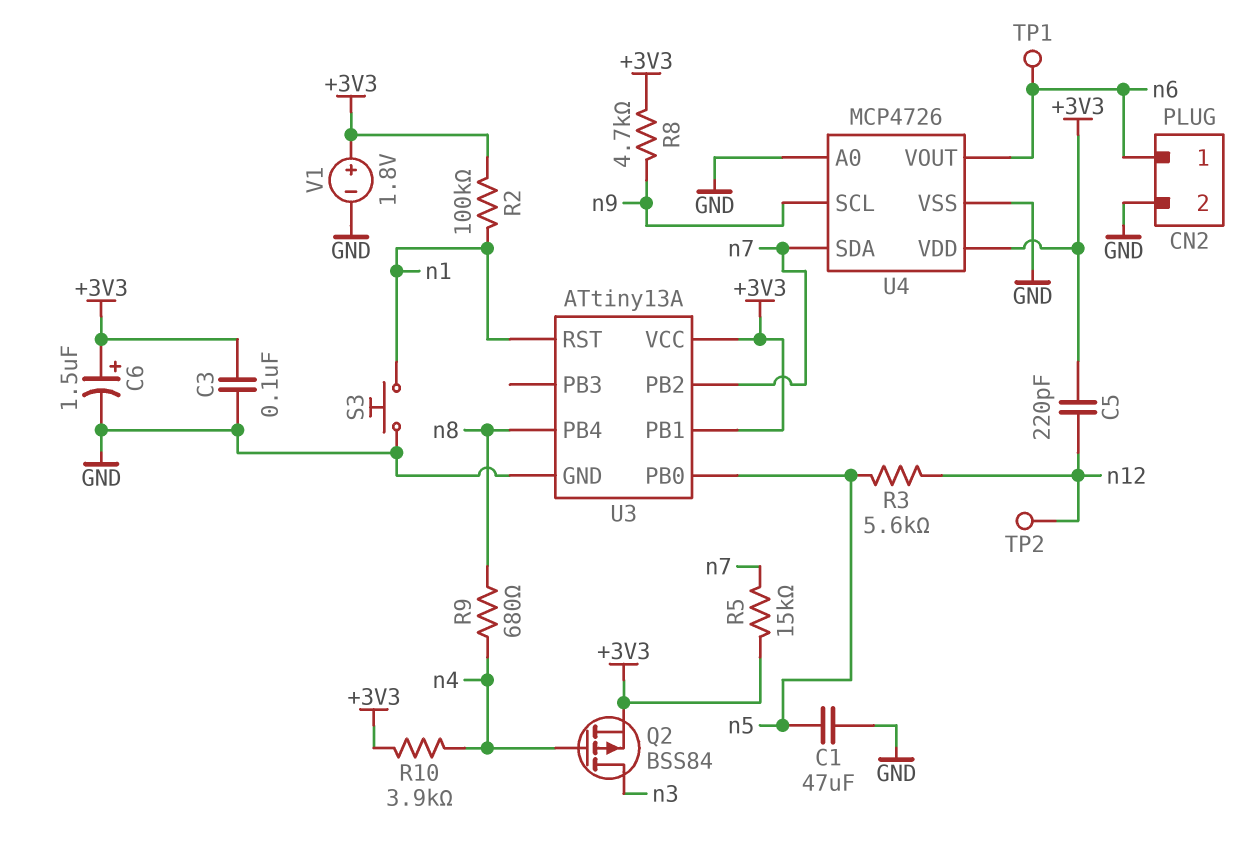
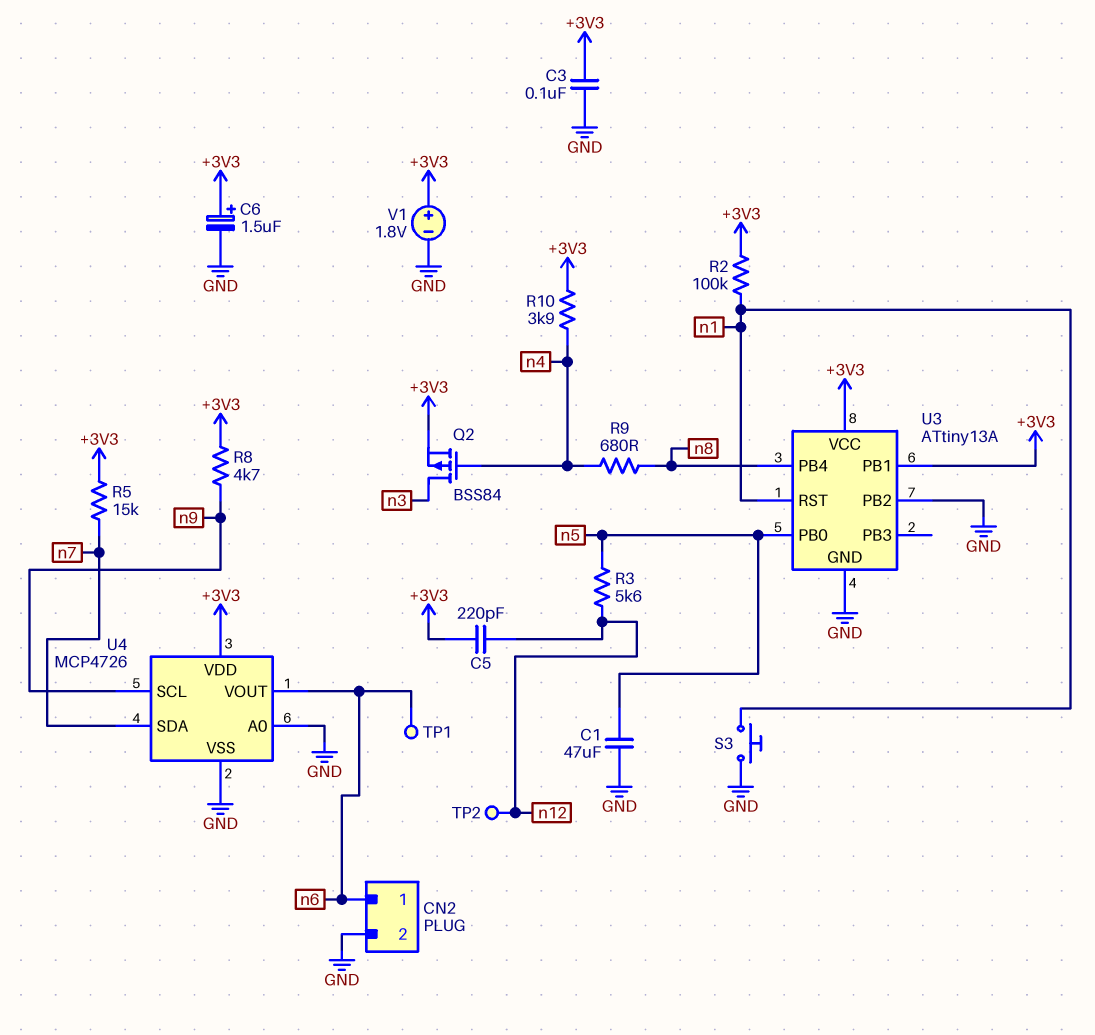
U3 pin PB2: n7 -> GND

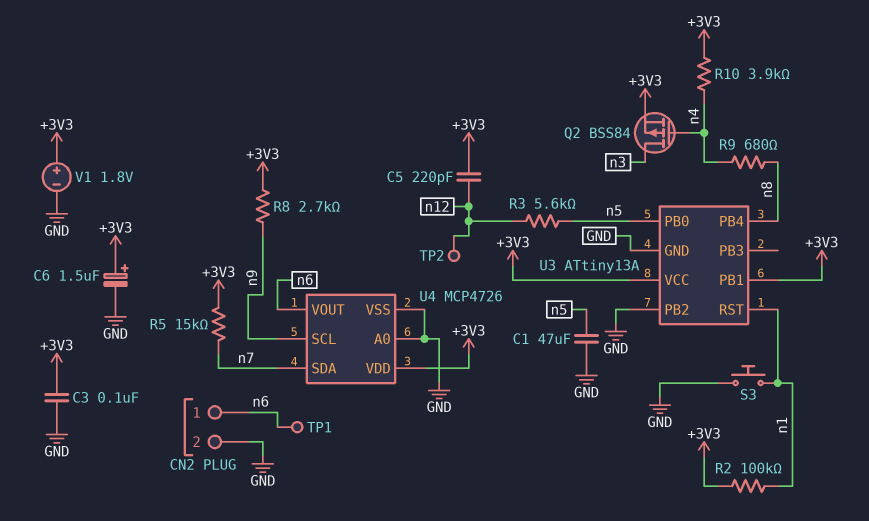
R8: 4.7k (+3V3, n9) -> 2.7k (+3V3, n9)

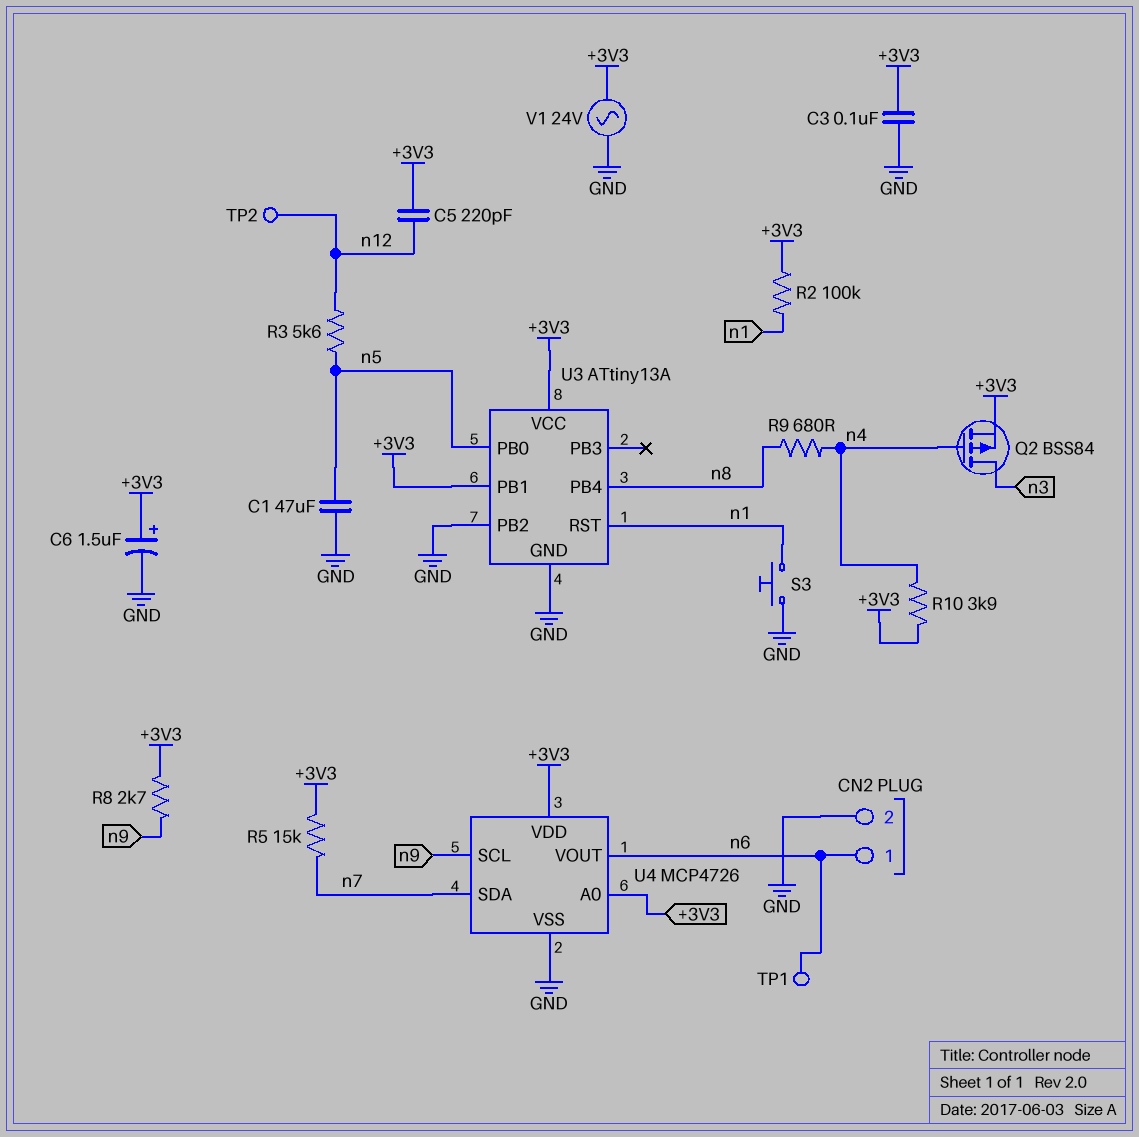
U4 pin A0: GND -> +3V3
V1: 1.8V (plus +3V3, minus GND) -> AC 24V (+3V3, GND)

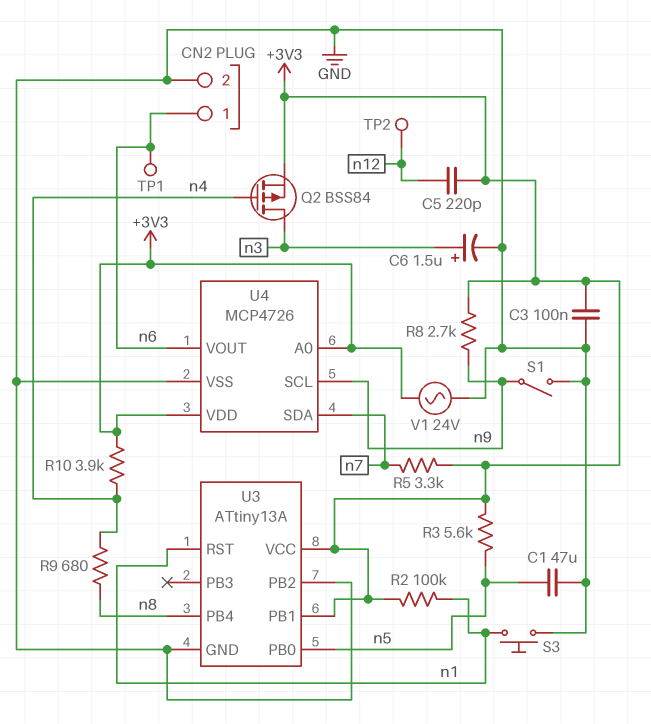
C6: 1.5uF (plus +3V3, minus GND) -> 1.5uF (plus n3, minus GND)
R3: 5.6k (n5, n12) -> 5.6k (+3V3, n5)
R5: 15k (+3V3, n7) -> 3.3k (+3V3, n7)
S1: none -> switch (GND, n9)

